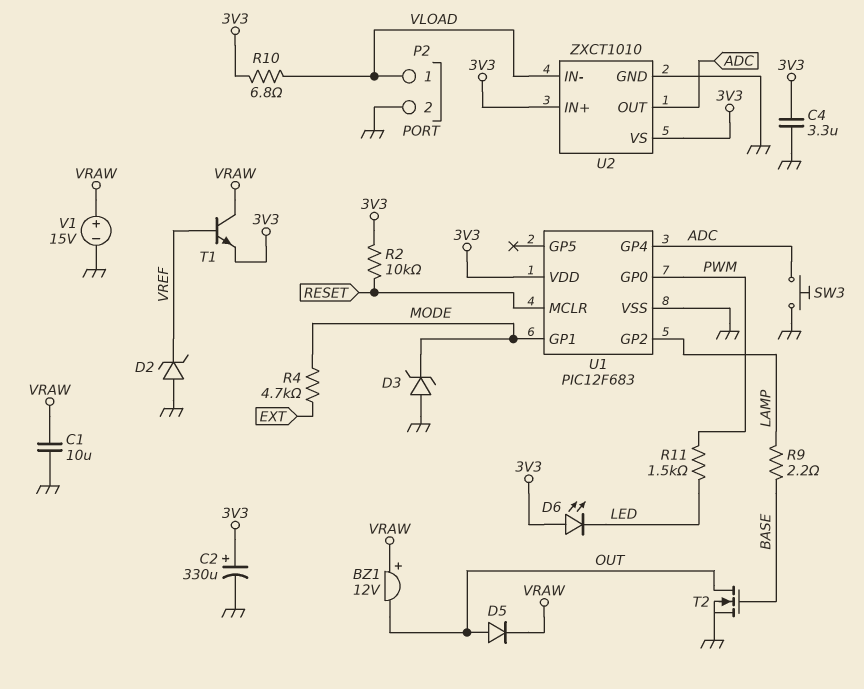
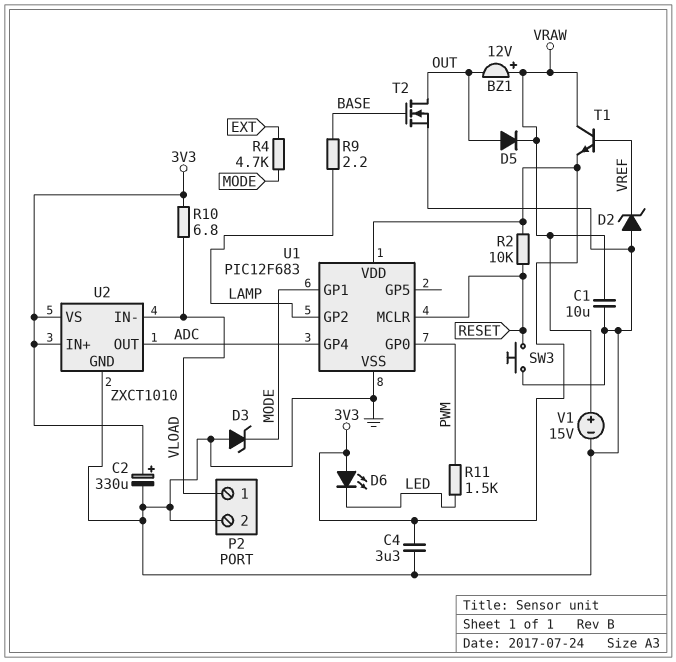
SW3: button (ADC, GND) -> button (GND, RESET)

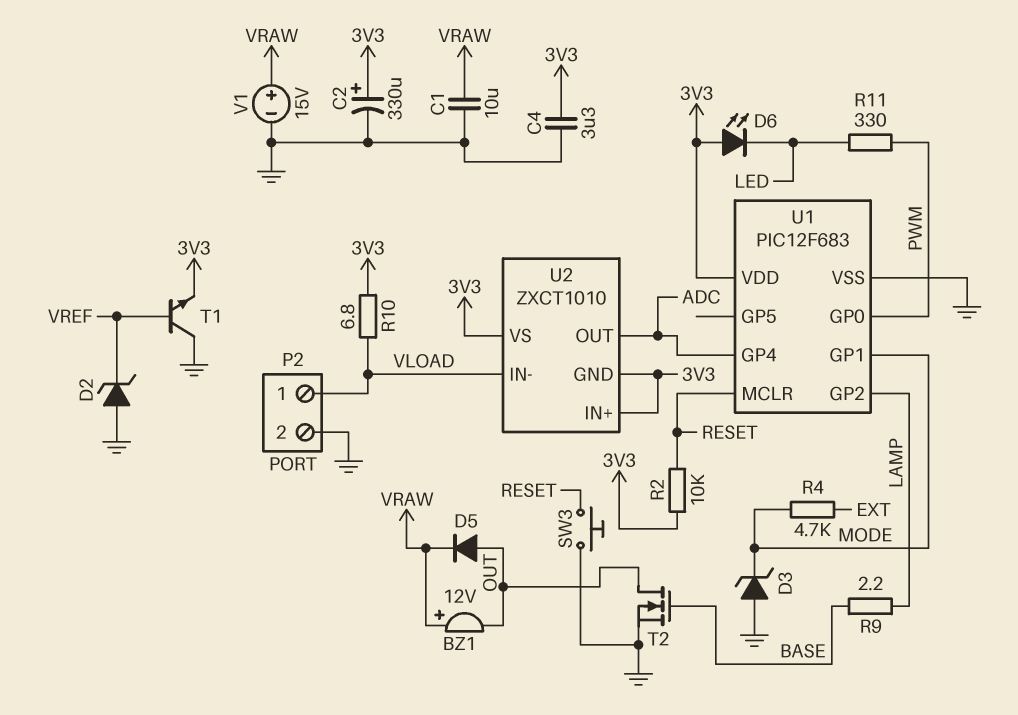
R11: 1.5k (LED, PWM) -> 330 (LED, PWM)
T1: NPN (B VREF, C VRAW, E 3V3) -> NPN (B VREF, C GND, E 3V3)
U2 pin GND: GND -> 3V3

